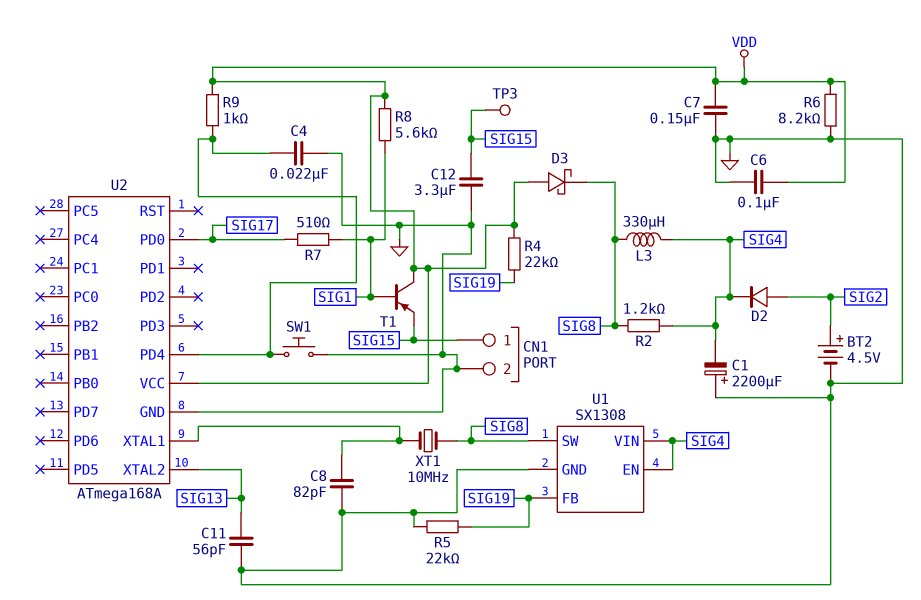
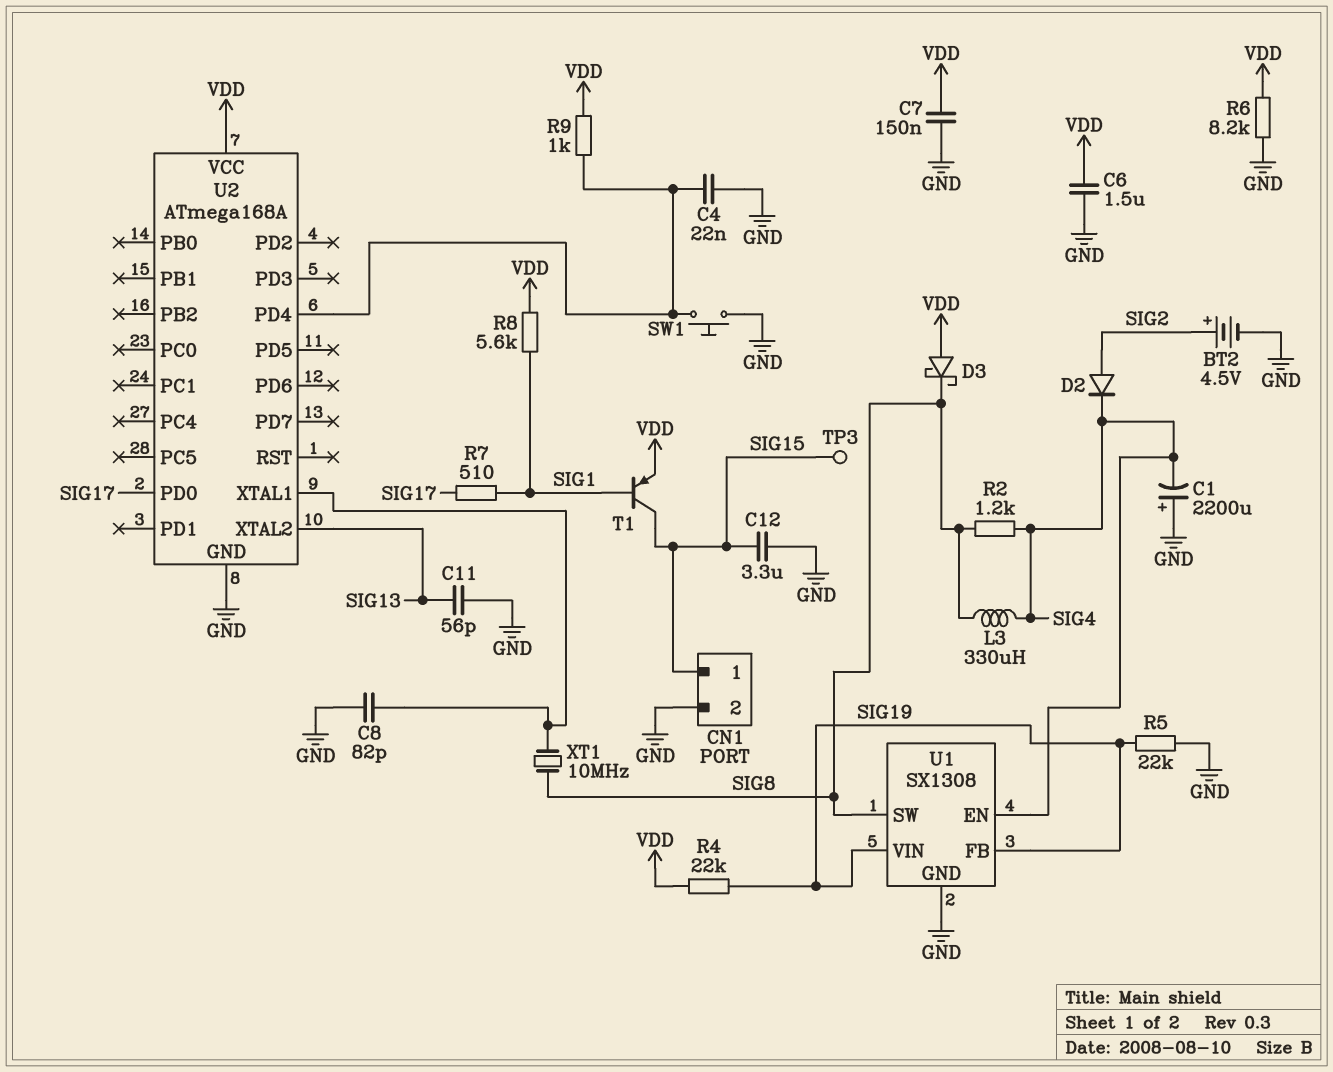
C6: 100nF (GND, VDD) -> 1.5uF (GND, VDD)
T1: PNP (B SIG1, C VDD, E SIG15) -> PNP (B SIG1, C SIG15, E VDD)
U1 pin VIN: SIG4 -> SIG19

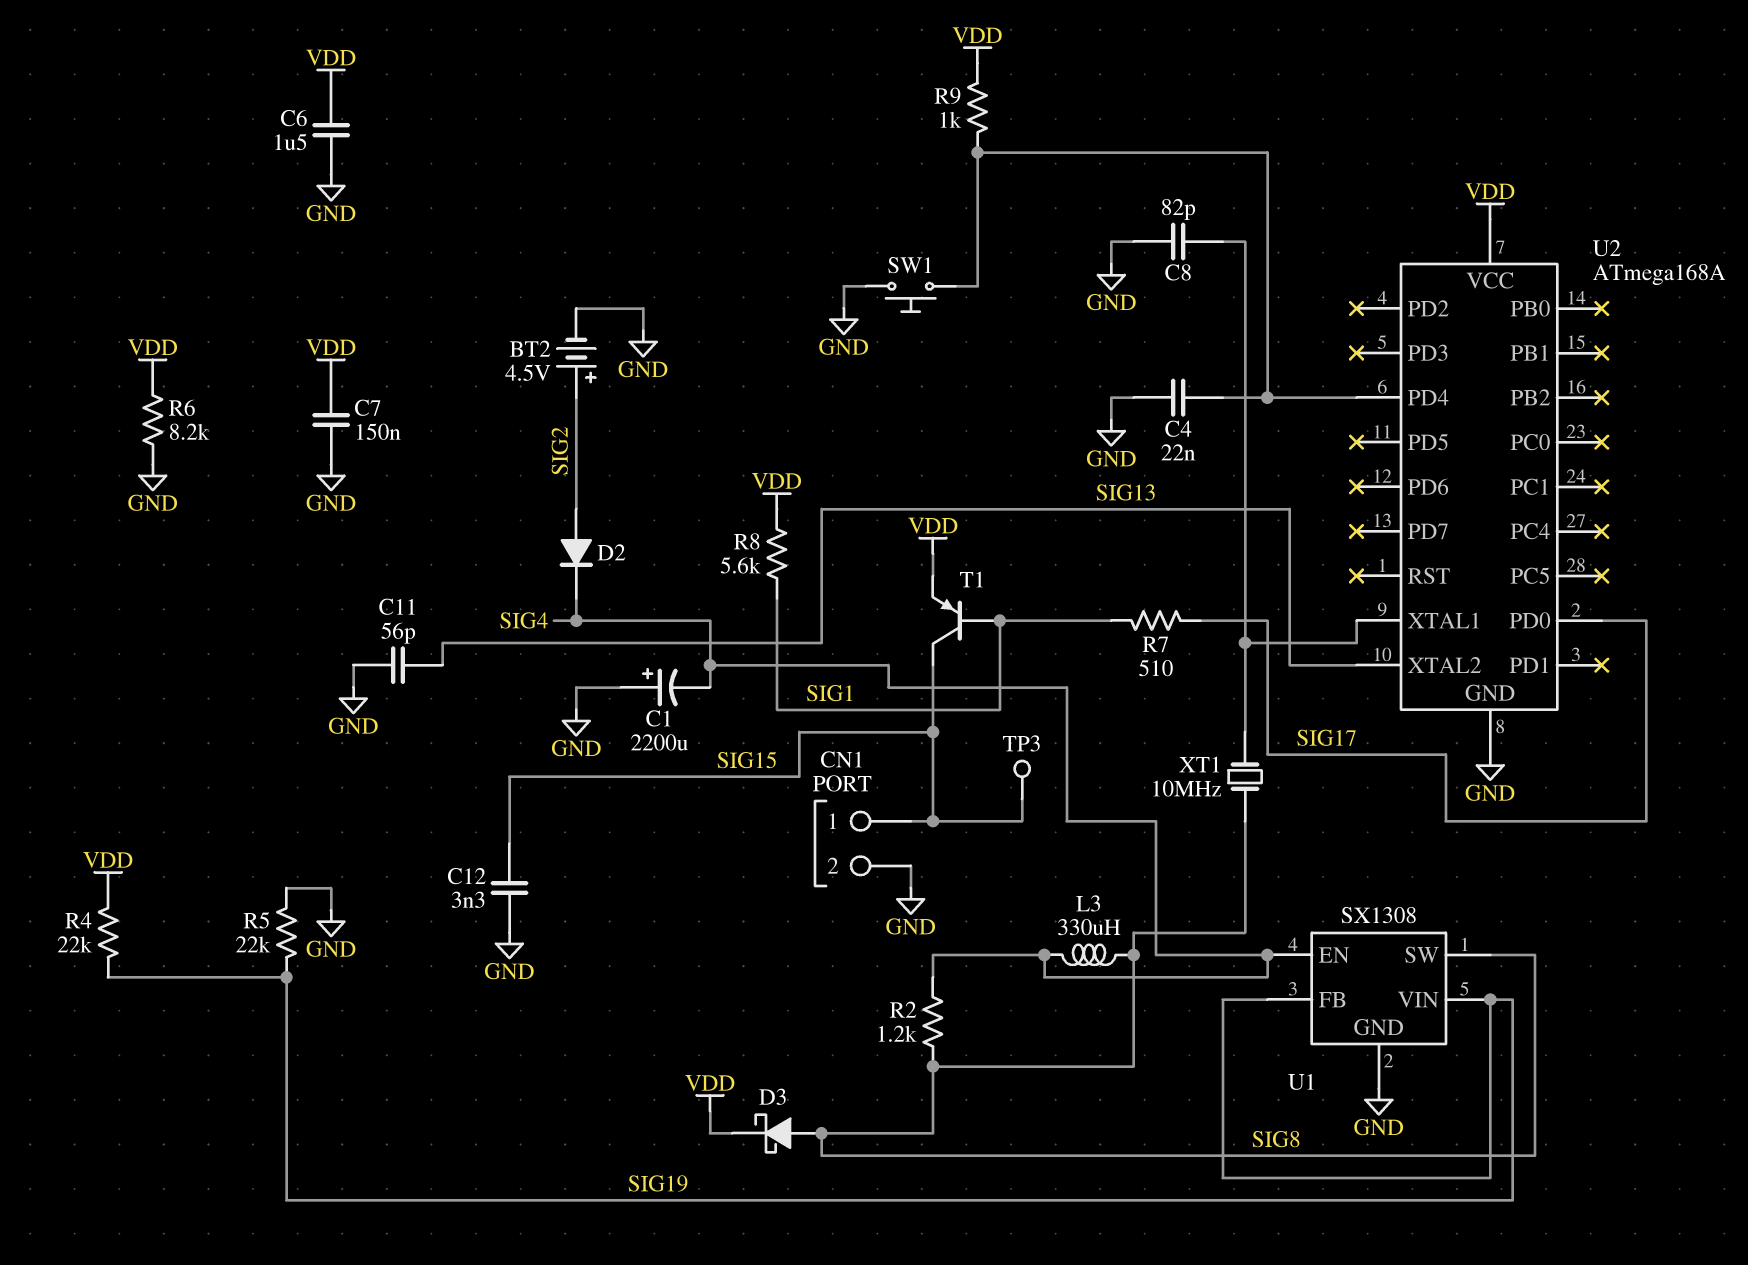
C12: 3.3uF (GND, SIG15) -> 3.3nF (GND, SIG15)
D3: schottky (A VDD, K SIG8) -> schottky (A SIG8, K VDD)

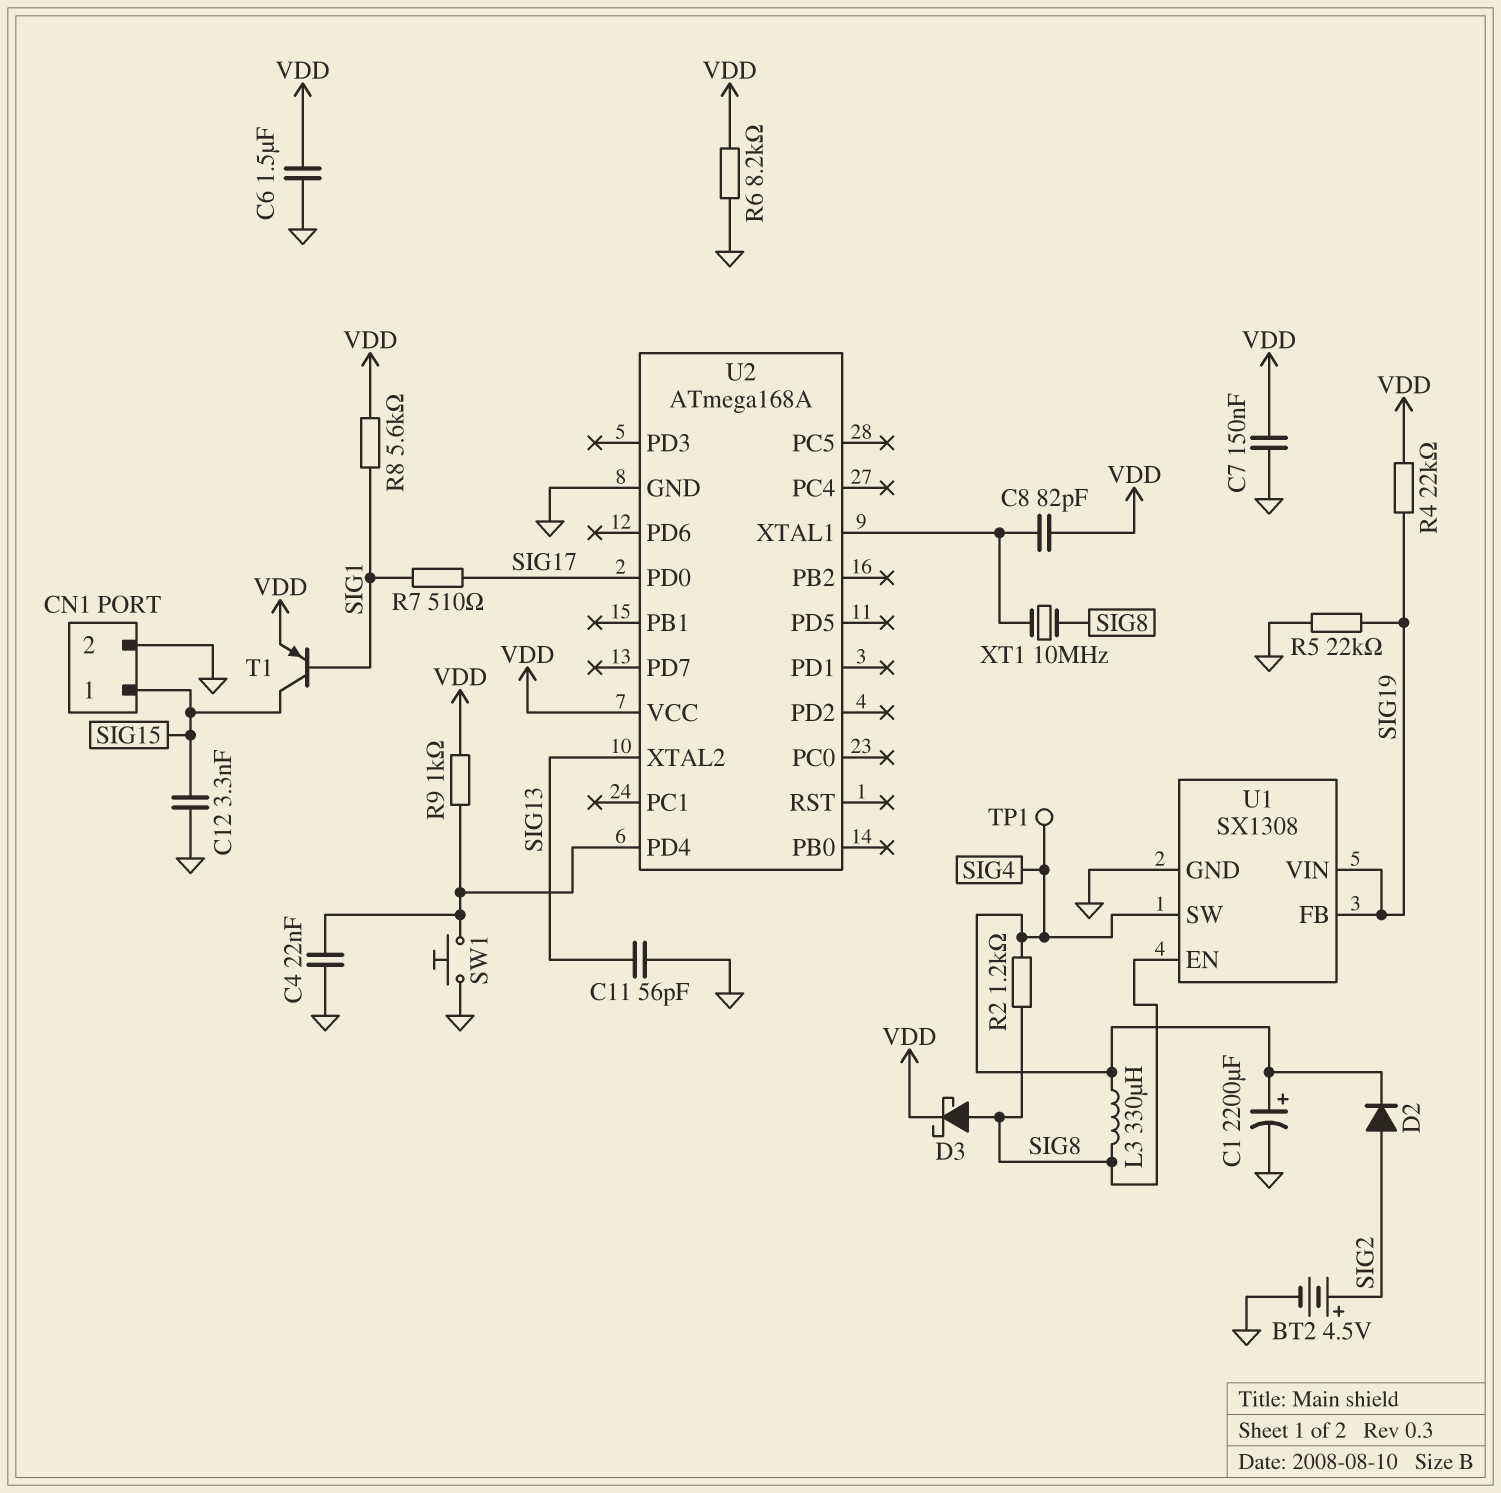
C1: 2200uF (plus GND, minus SIG4) -> 2200uF (plus SIG4, minus GND)
C8: 82pF (GND, U2/XTAL1) -> 82pF (U2/XTAL1, VDD)
TP1: none -> test point (SIG4)
TP3: test point (SIG15) -> none
U1 pin EN: SIG4 -> SIG8
U1 pin SW: SIG8 -> SIG4

